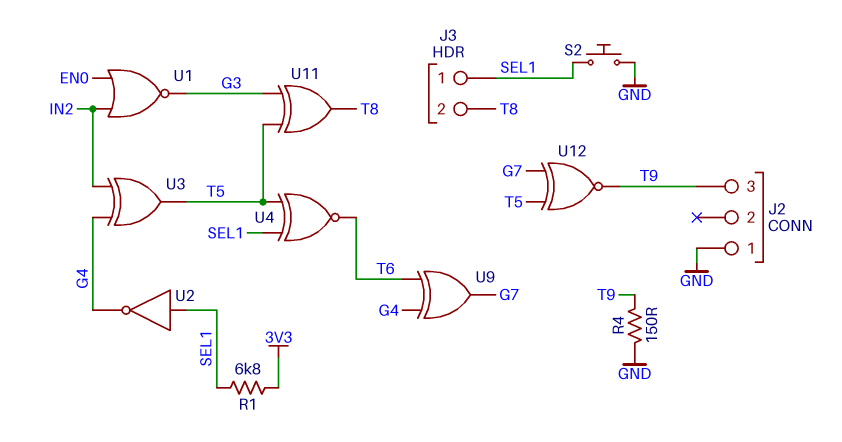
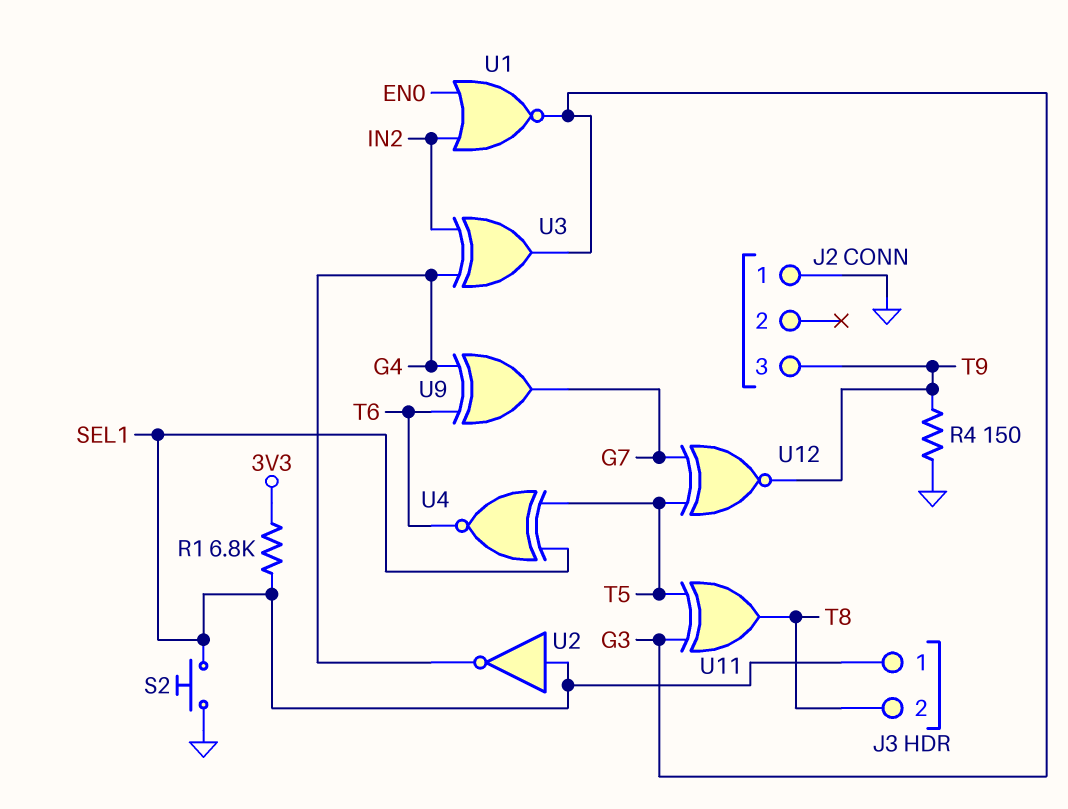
U3: XOR (in G4, in IN2, out T5) -> XOR (in G4, in IN2, out G3)

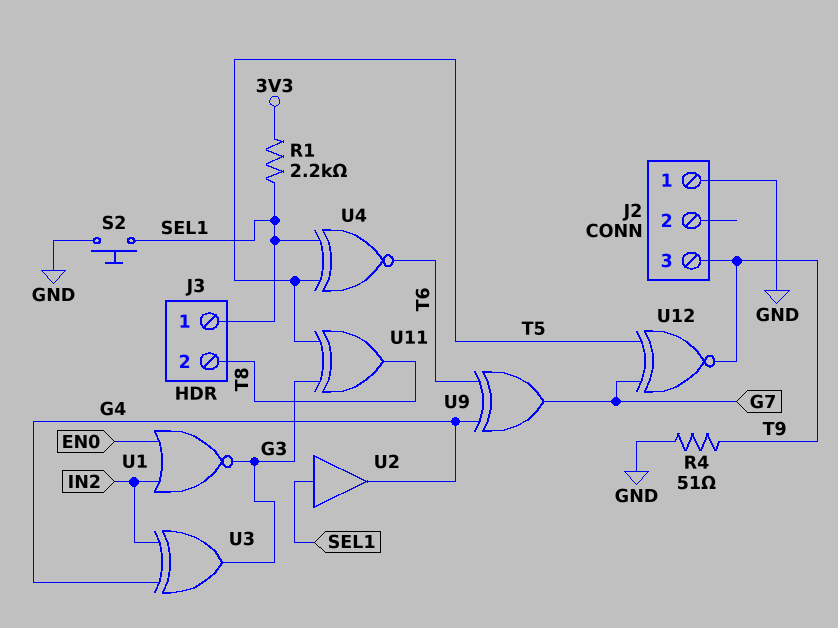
R1: 6.8k (3V3, SEL1) -> 2.2k (3V3, SEL1)
R4: 150 (GND, T9) -> 51 (GND, T9)
U2: NOT (in SEL1, out G4) -> buffer (in SEL1, out G4)

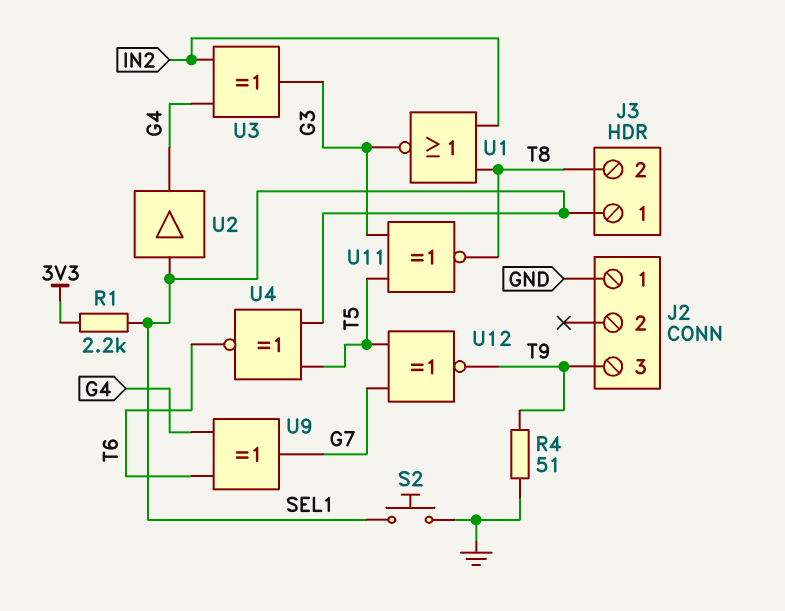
U1: NOR (in EN0, in IN2, out G3) -> NOR (in IN2, in T8, out G3)
U11: XOR (in G3, in T5, out T8) -> XNOR (in G3, in T5, out T8)

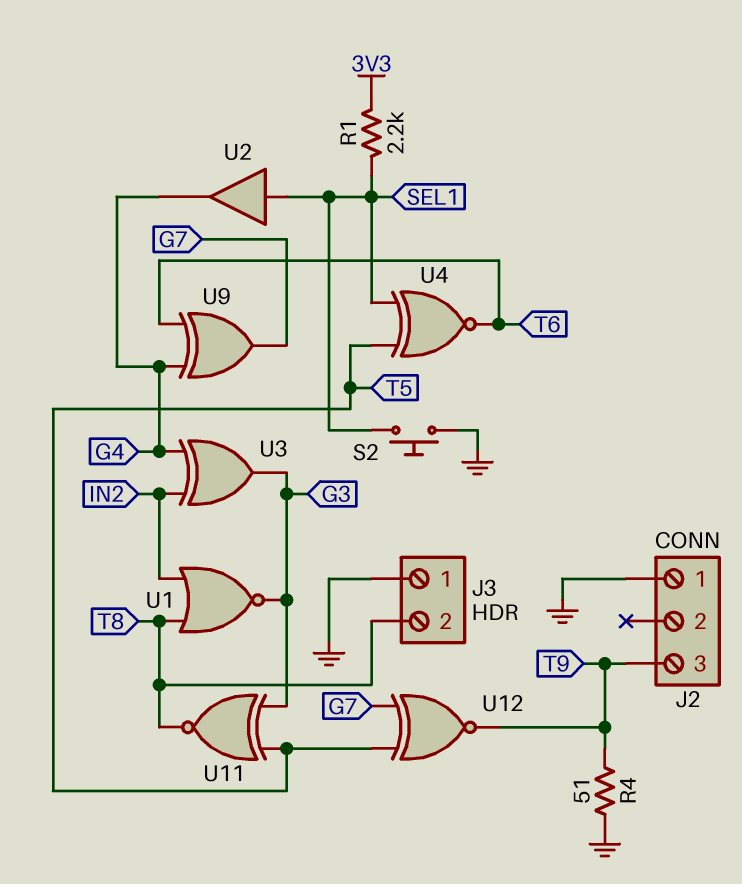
J3 pin 1: SEL1 -> GND

